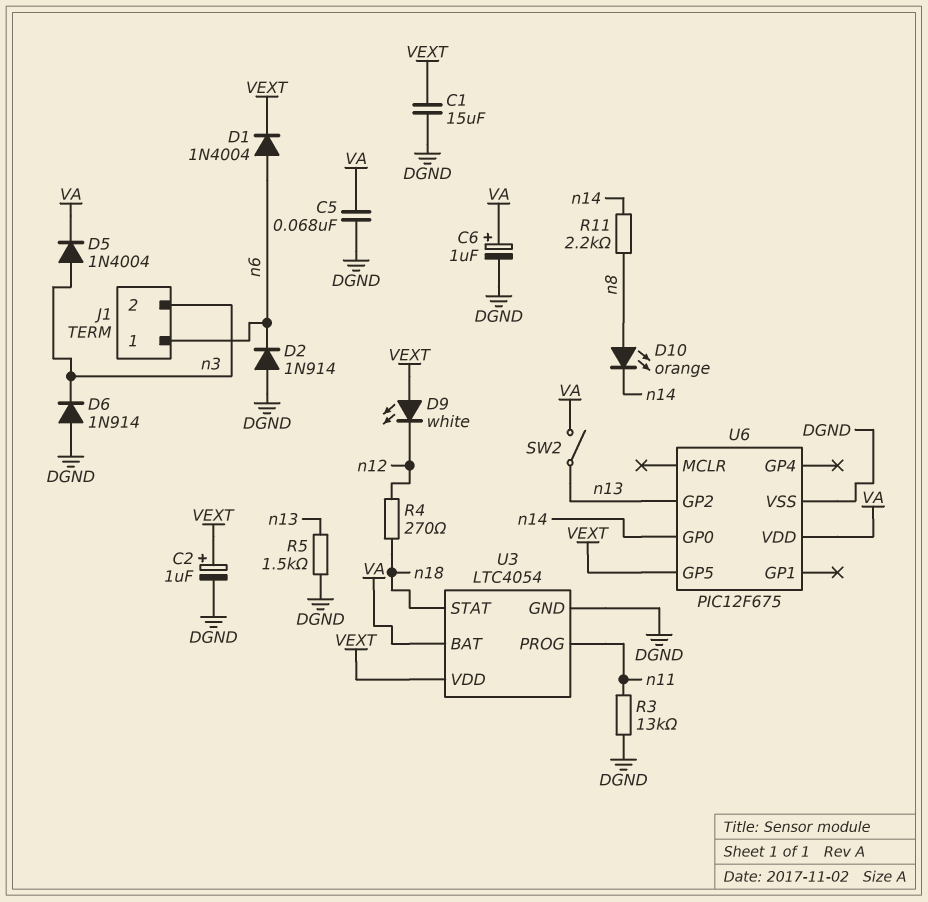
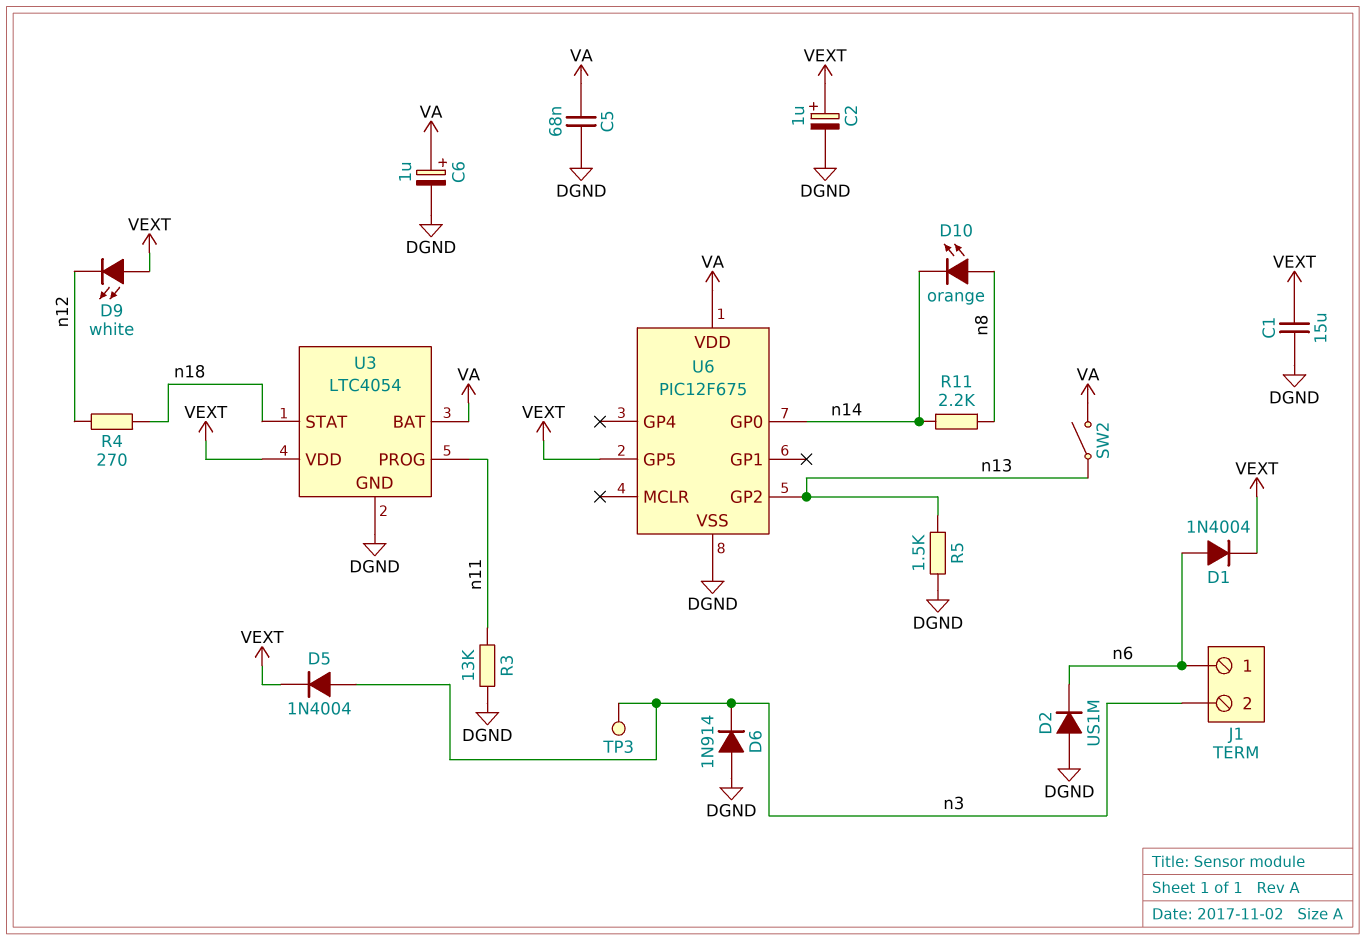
D2: diode 1N914 (A DGND, K n6) -> diode US1M (A DGND, K n6)
D5: diode 1N4004 (A n3, K VA) -> diode 1N4004 (A n3, K VEXT)
TP3: none -> test point (n3)

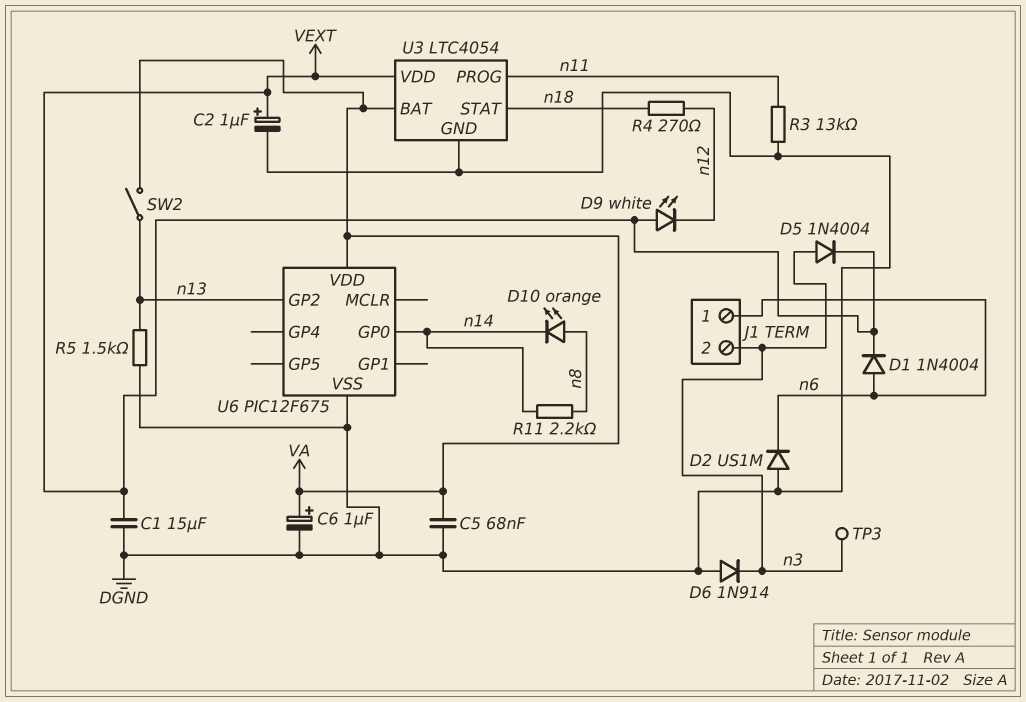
U6 pin GP5: VEXT -> none

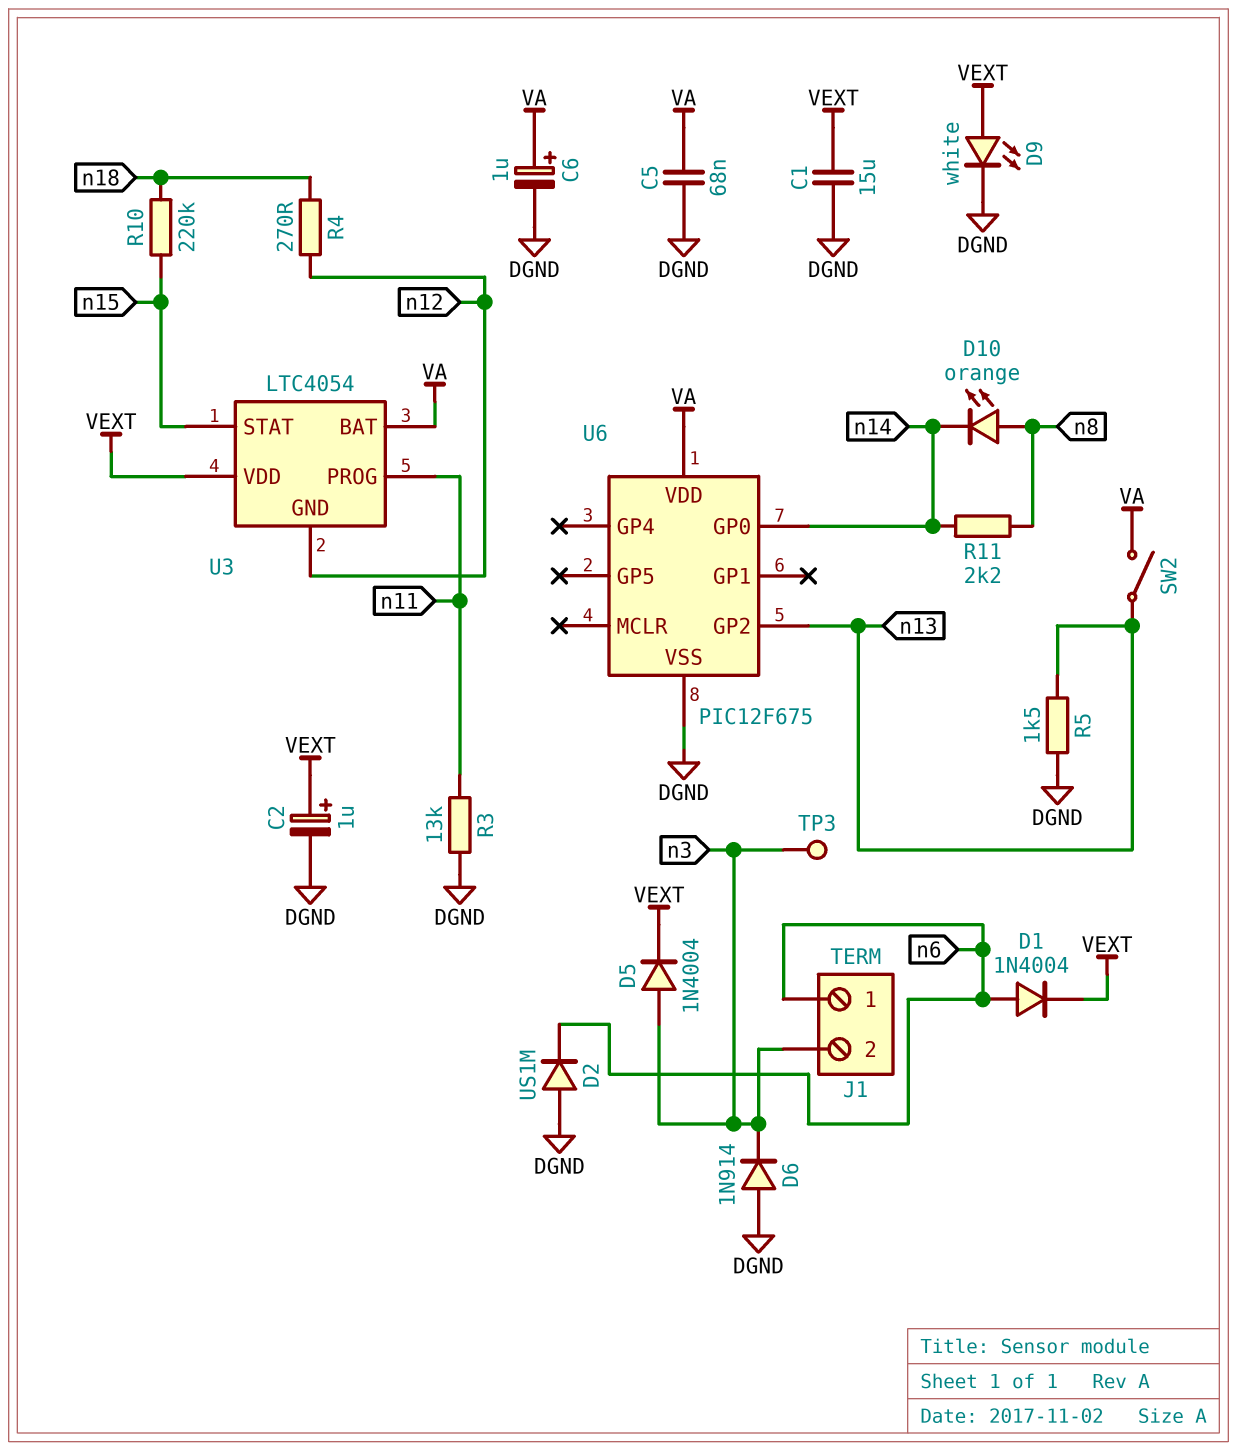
D9: LED white (A VEXT, K n12) -> LED white (A VEXT, K DGND)
R10: none -> 220k (n15, n18)
U3 pin GND: DGND -> n12
U3 pin STAT: n18 -> n15

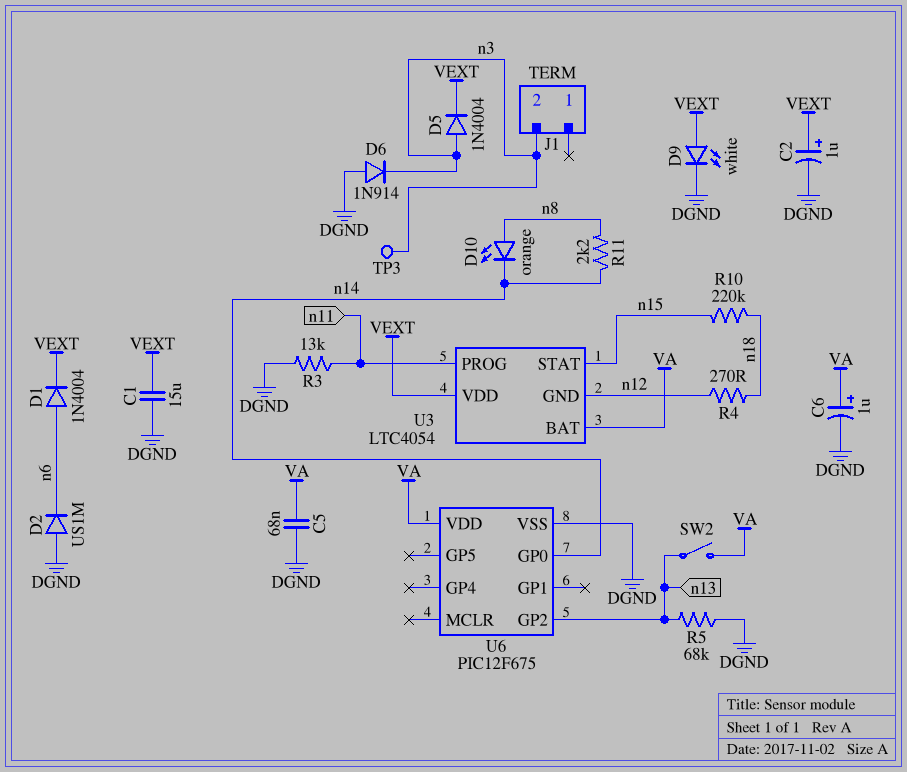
J1 pin 1: n6 -> none
R5: 1.5k (DGND, n13) -> 68k (DGND, n13)

